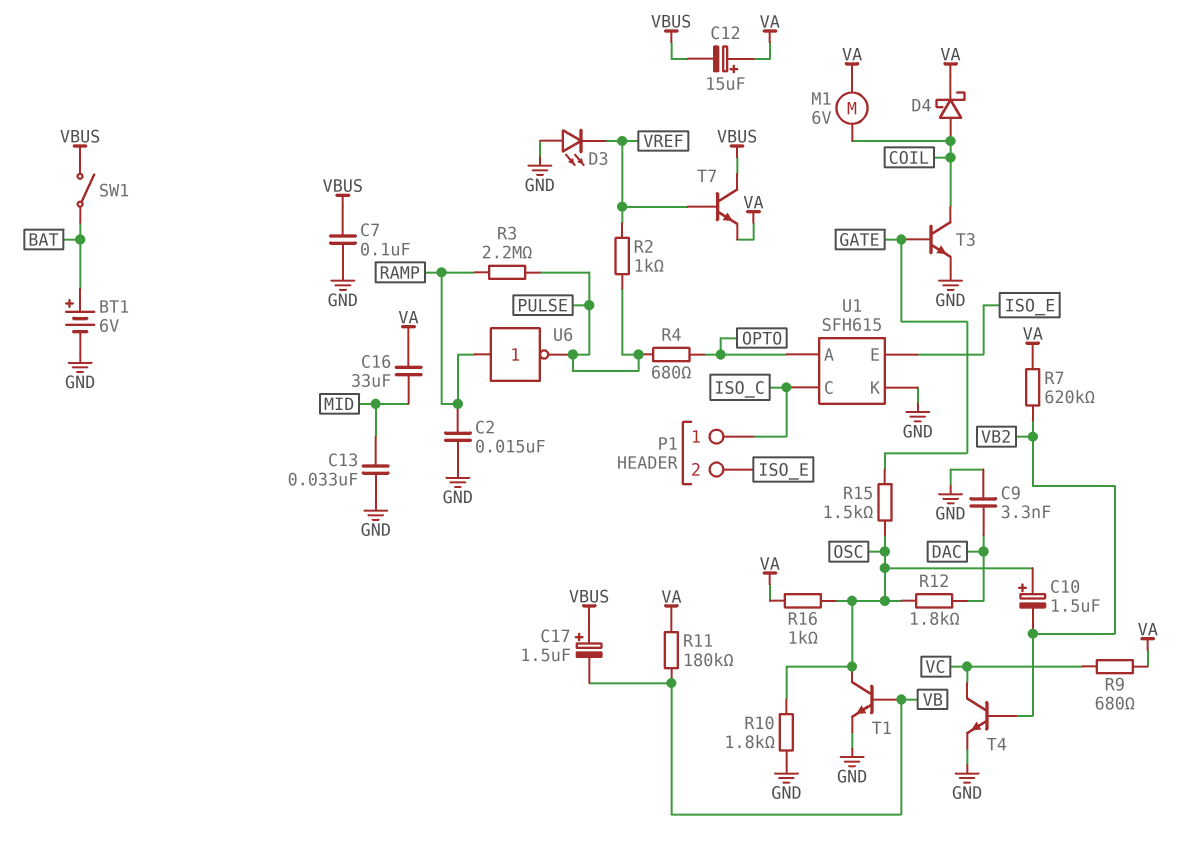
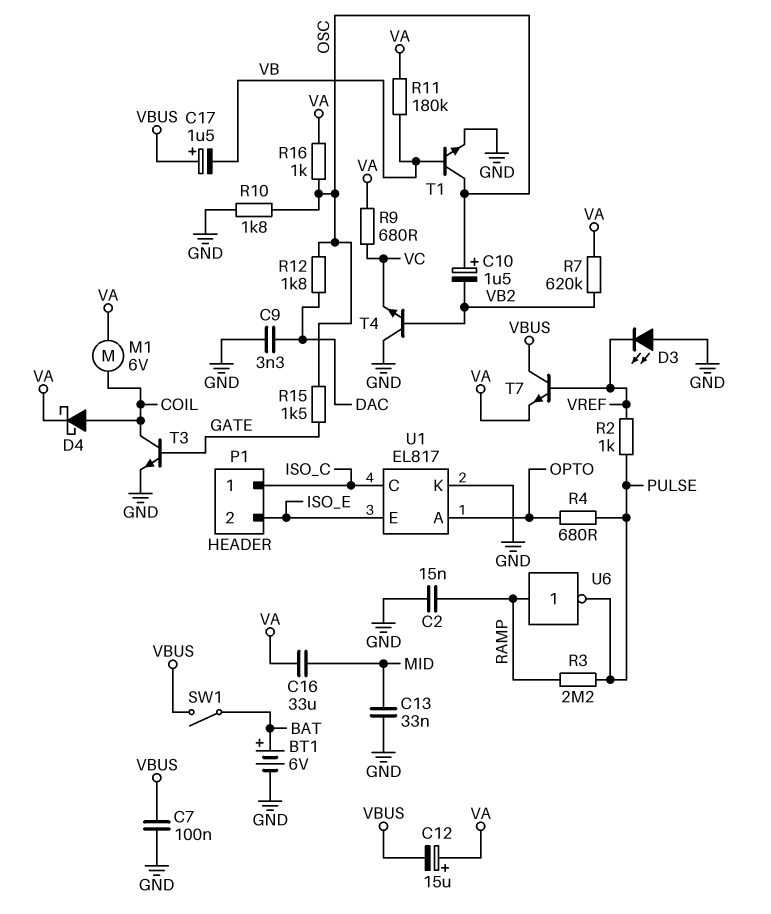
T4: NPN (B VB2, C VC, E GND) -> NPN (B VB2, C GND, E VC)
U1: SFH615 -> EL817

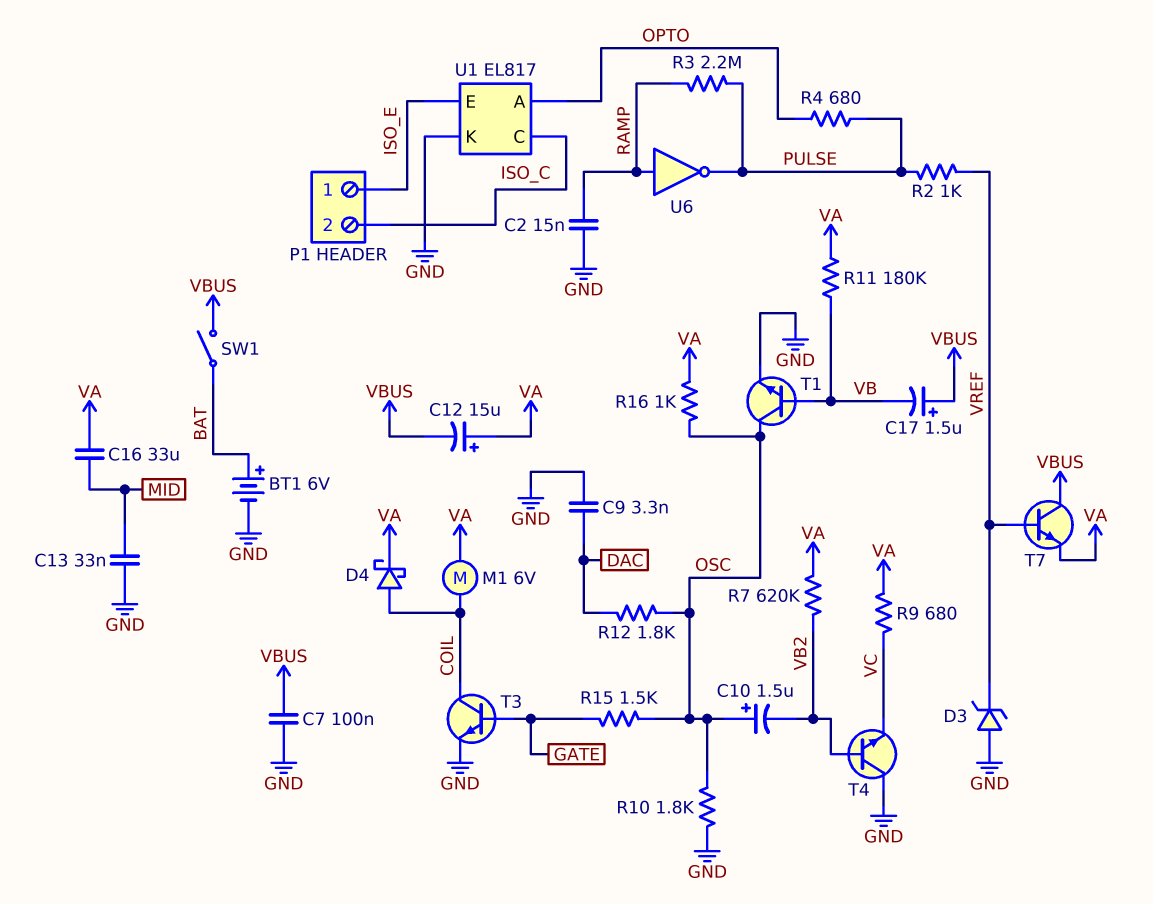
D3: LED (A GND, K VREF) -> zener (A GND, K VREF)
P1 pin 1: ISO_C -> ISO_E
P1 pin 2: ISO_E -> ISO_C

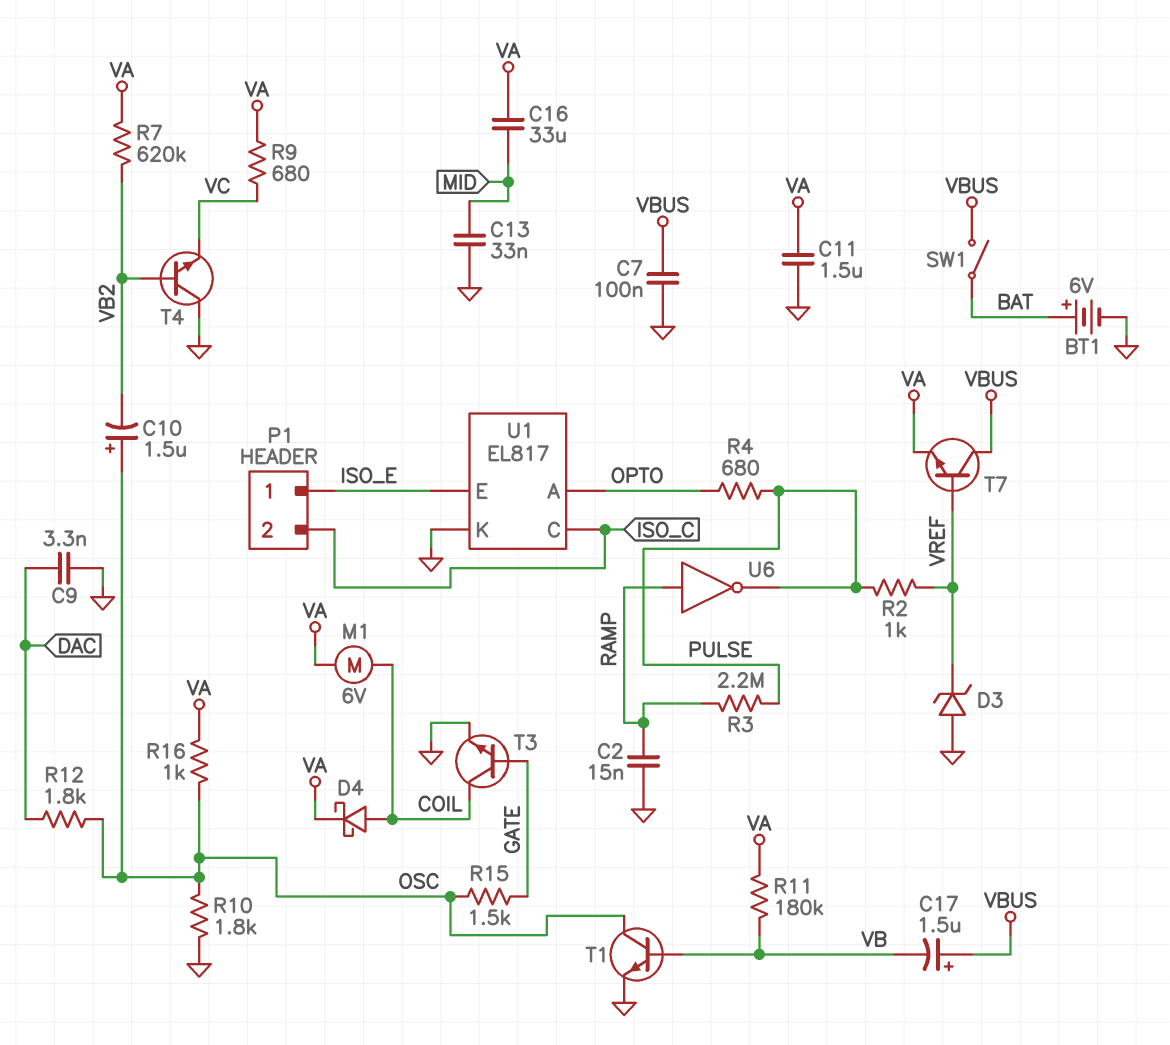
C11: none -> 1.5uF (GND, VA)
C12: 15uF (plus VA, minus VBUS) -> none

